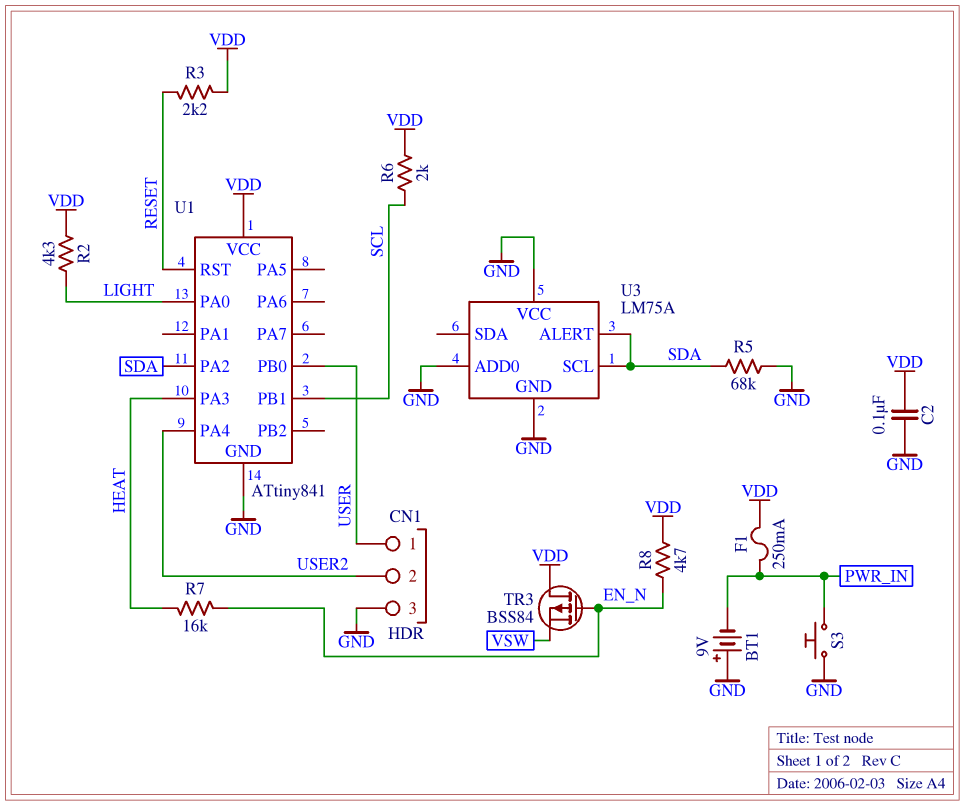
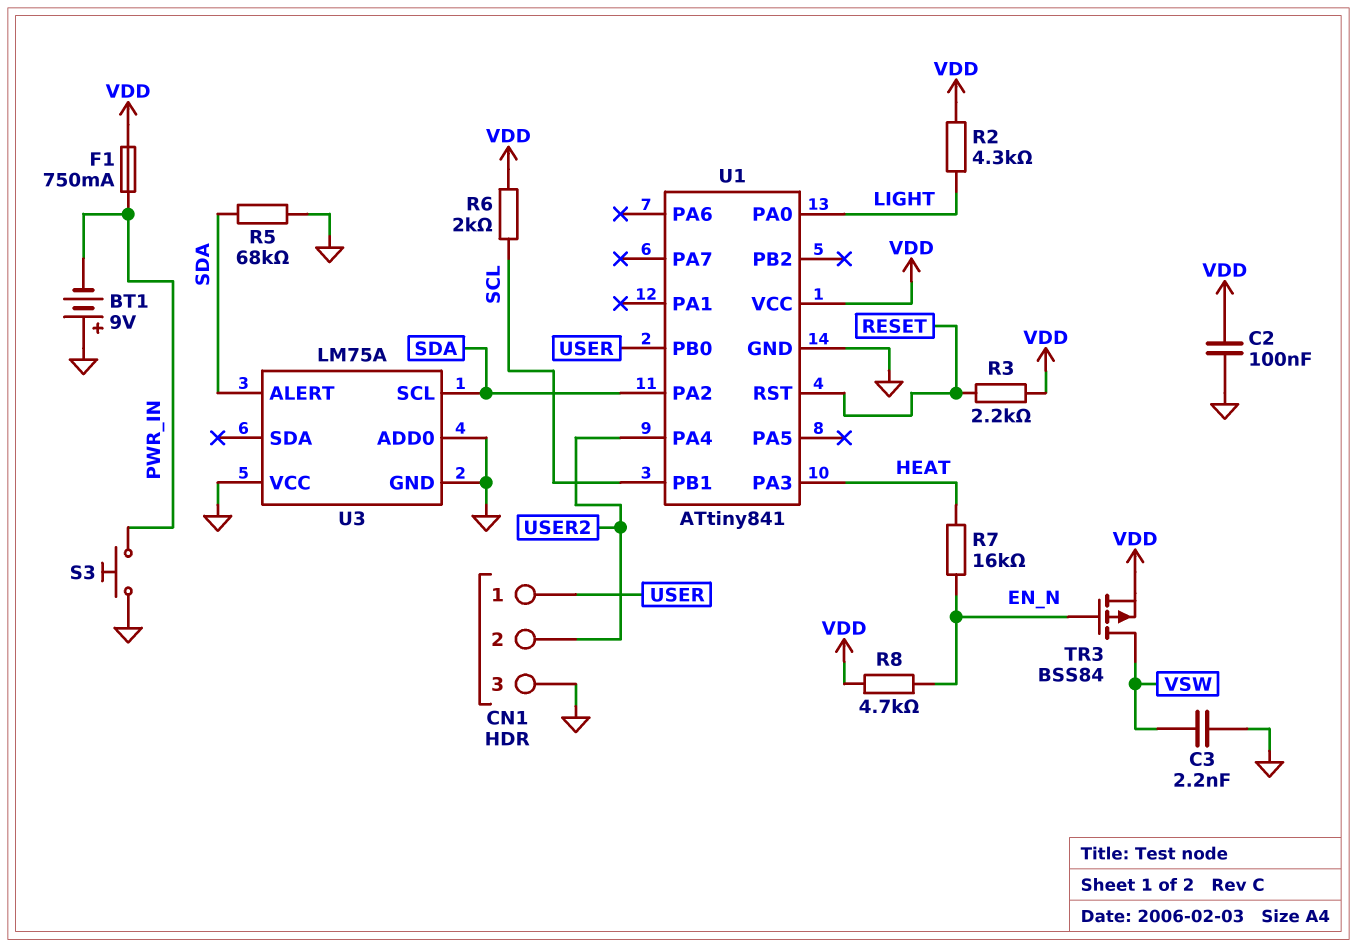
C3: none -> 2.2nF (GND, VSW)
F1: 250mA (PWR_IN, VDD) -> 750mA (PWR_IN, VDD)
TR3: PMOS BSS84 (G EN_N, D VDD, S VSW) -> PMOS BSS84 (G EN_N, D VSW, S VDD)

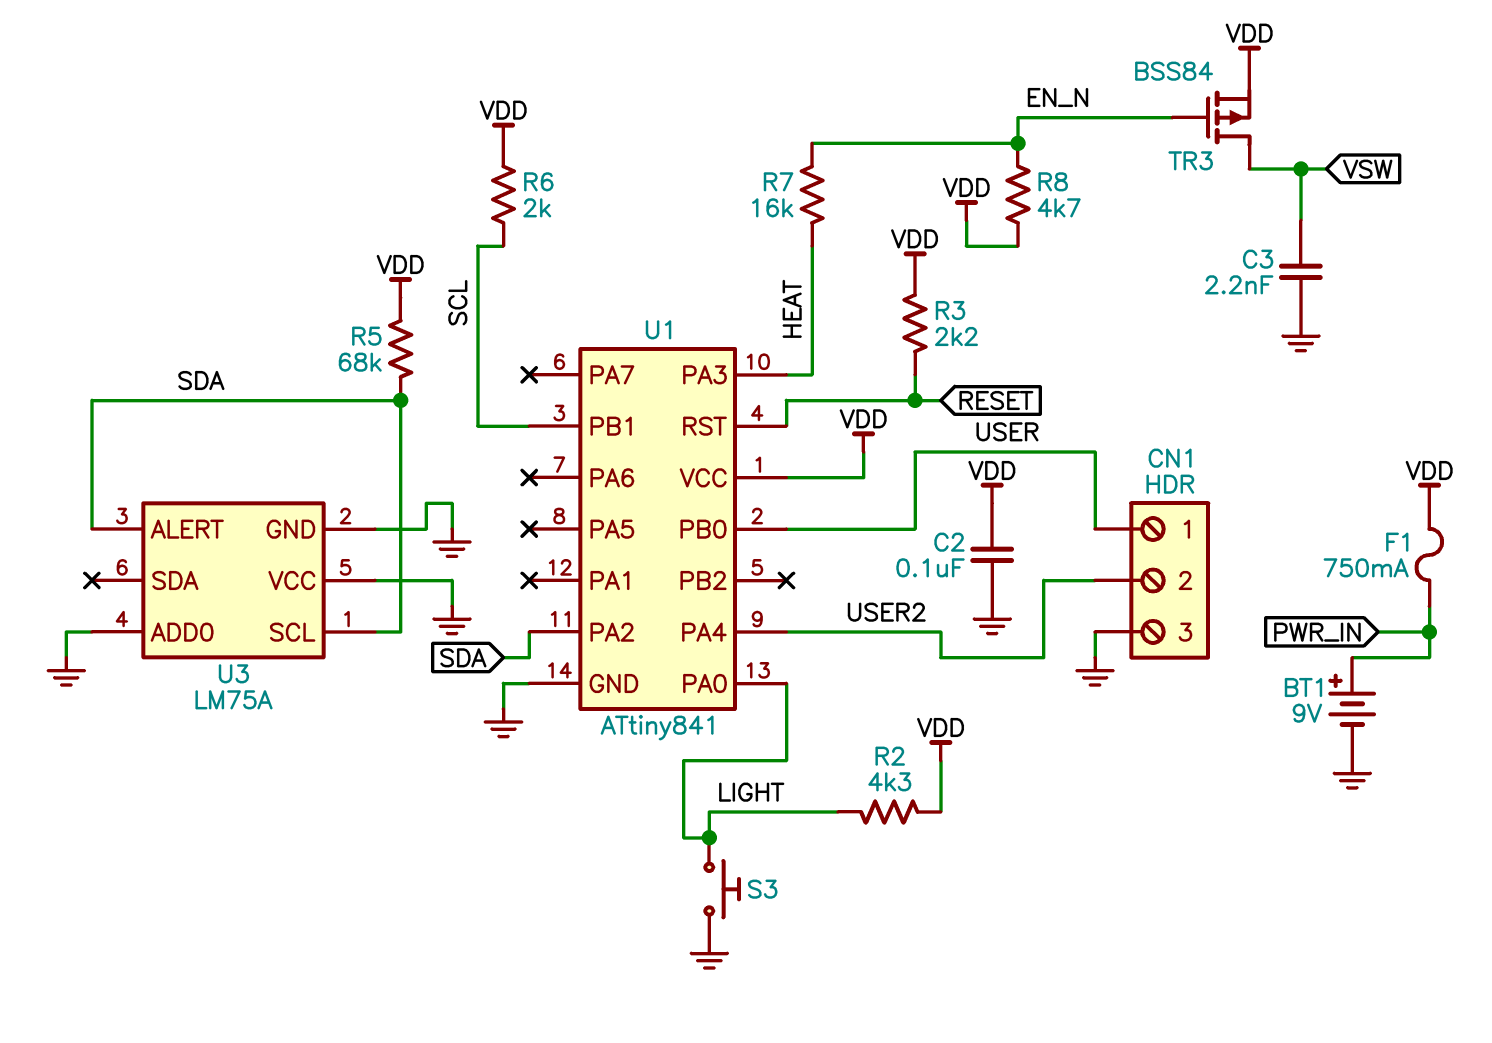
BT1: 9V (plus GND, minus PWR_IN) -> 9V (plus PWR_IN, minus GND)
R5: 68k (GND, SDA) -> 68k (SDA, VDD)
S3: button (GND, PWR_IN) -> button (GND, LIGHT)

